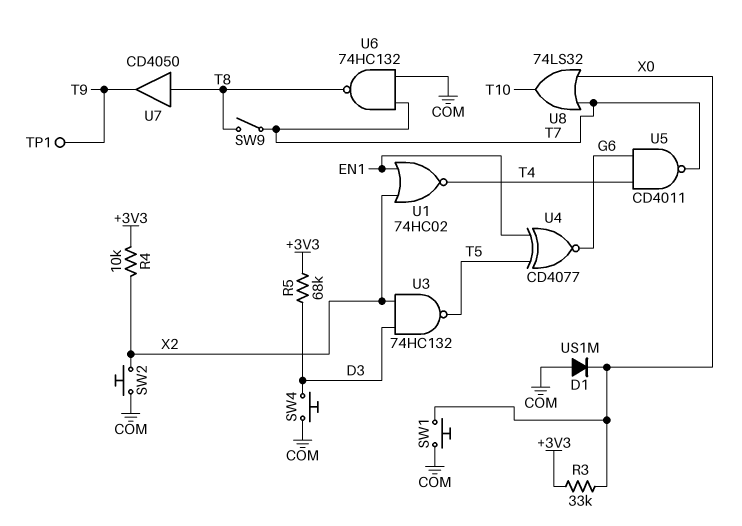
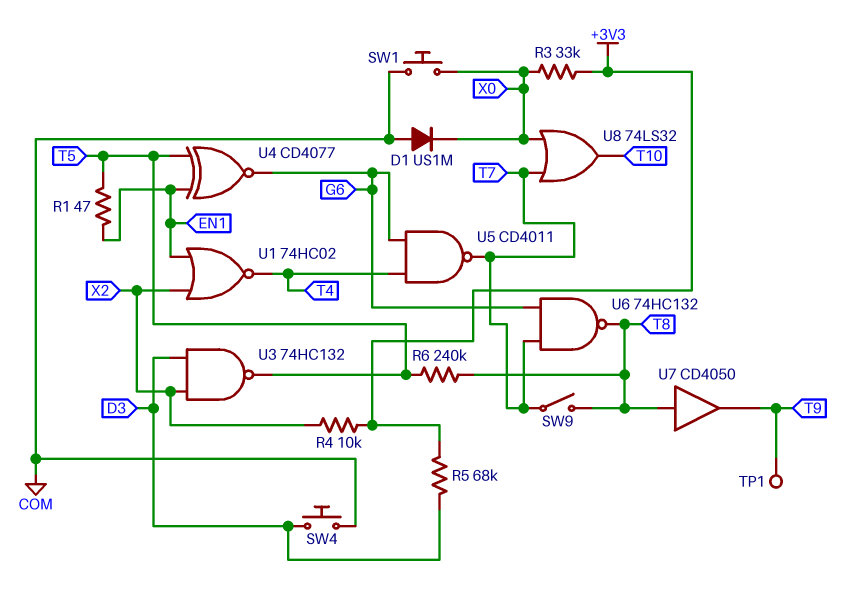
R1: none -> 47 (EN1, T5)
R6: none -> 240k (T5, T8)
SW2: button (COM, X2) -> none
U6: NAND 74HC132 (in COM, in T7, out T8) -> NAND 74HC132 (in G6, in T7, out T8)

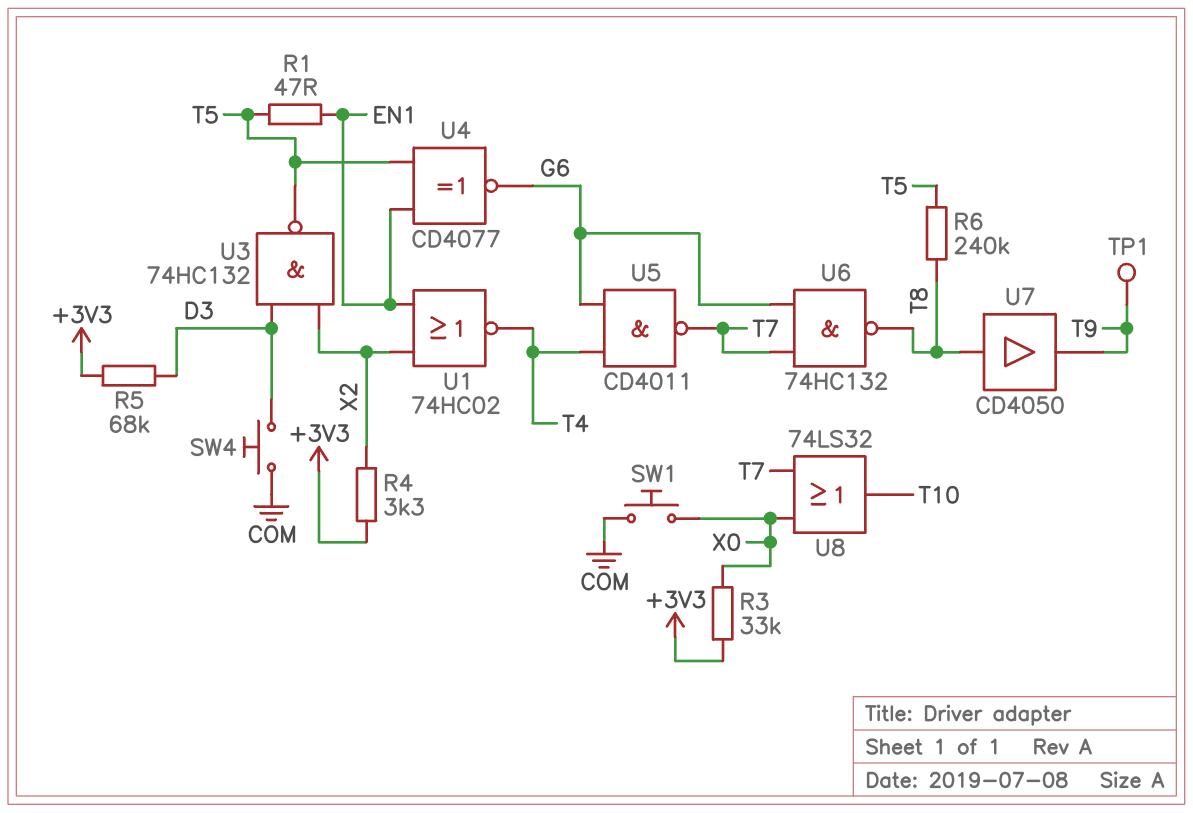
D1: diode US1M (A COM, K X0) -> none
R4: 10k (+3V3, X2) -> 3.3k (+3V3, X2)
SW9: switch (T7, T8) -> none

